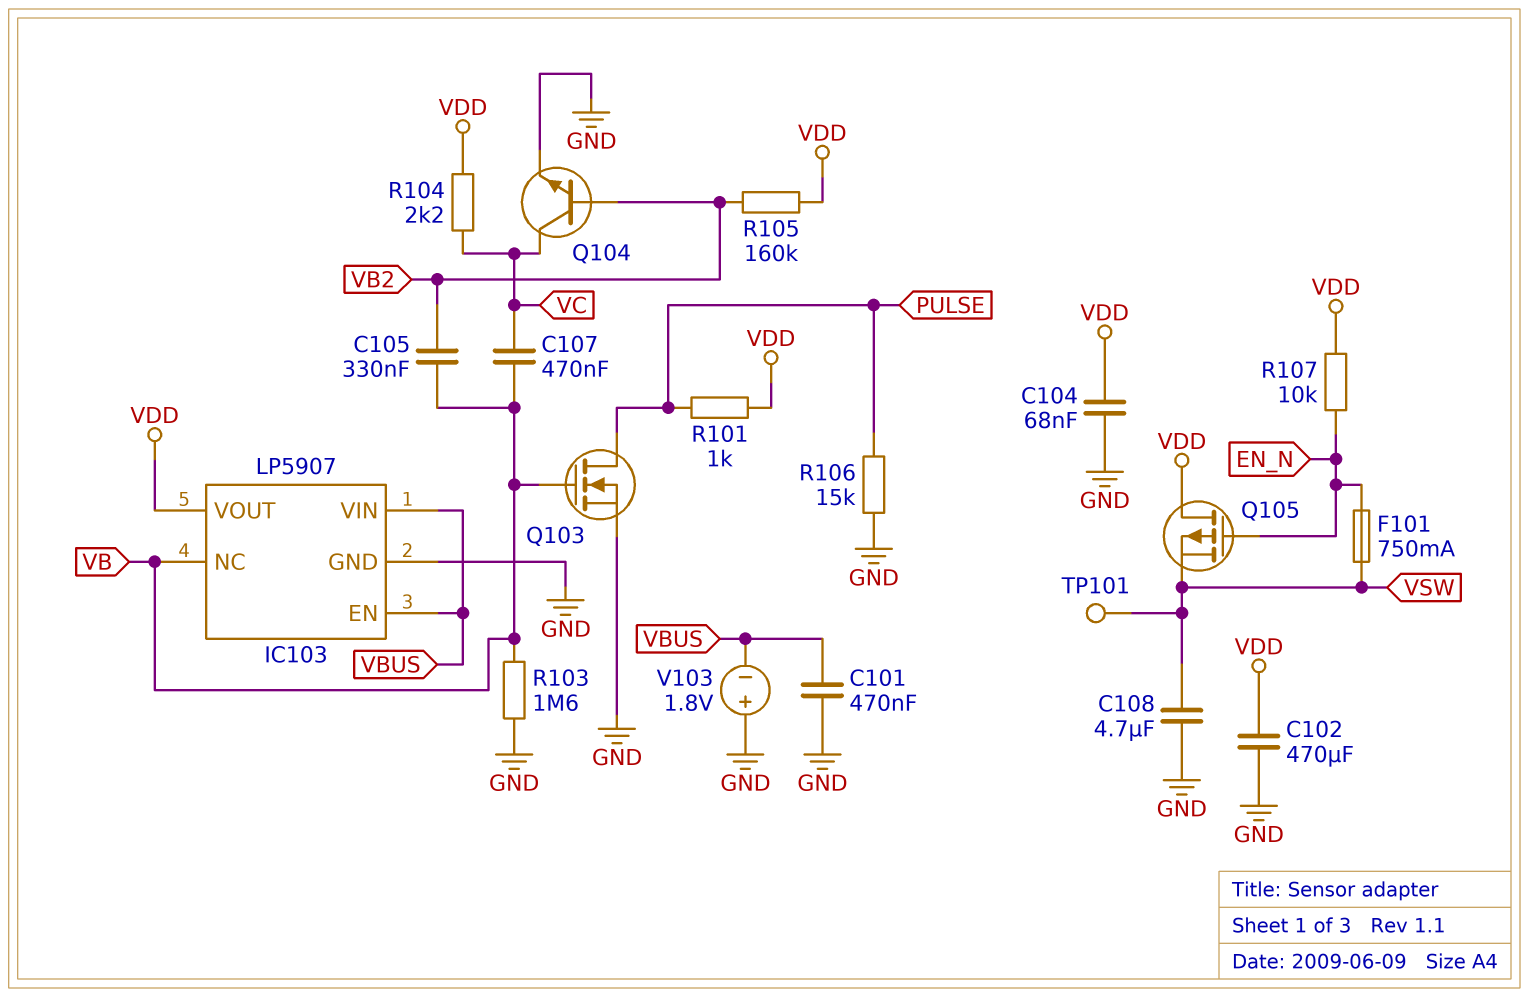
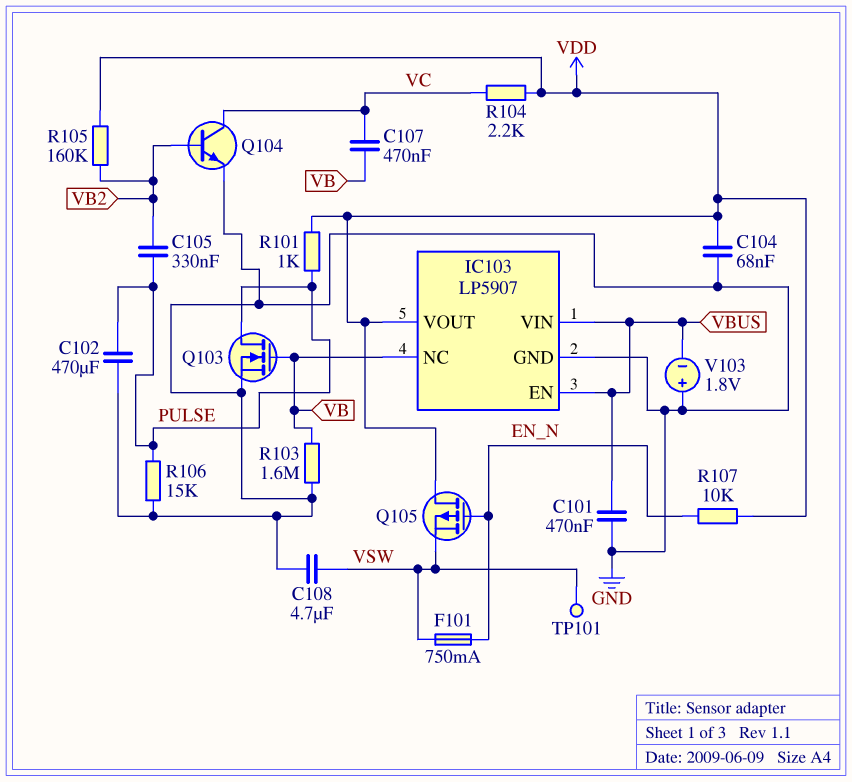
C102: 470uF (GND, VDD) -> 470uF (GND, PULSE)
C105: 330nF (VB, VB2) -> 330nF (PULSE, VB2)

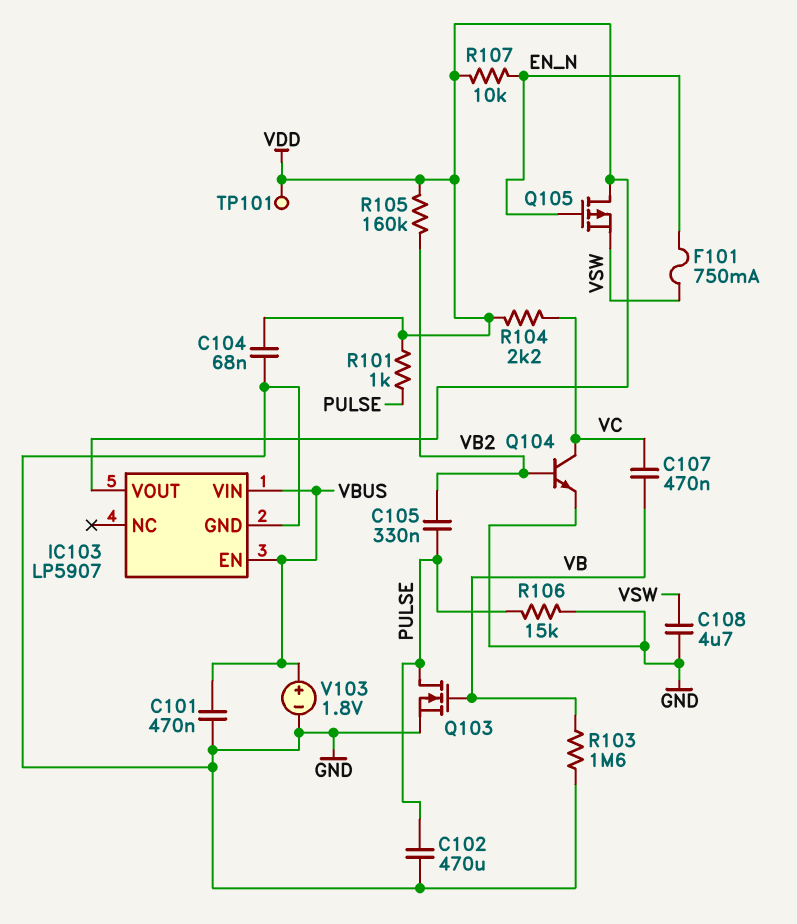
IC103 pin NC: VB -> none
TP101: test point (VSW) -> test point (VDD)
V103: 1.8V (plus GND, minus VBUS) -> 1.8V (plus VBUS, minus GND)

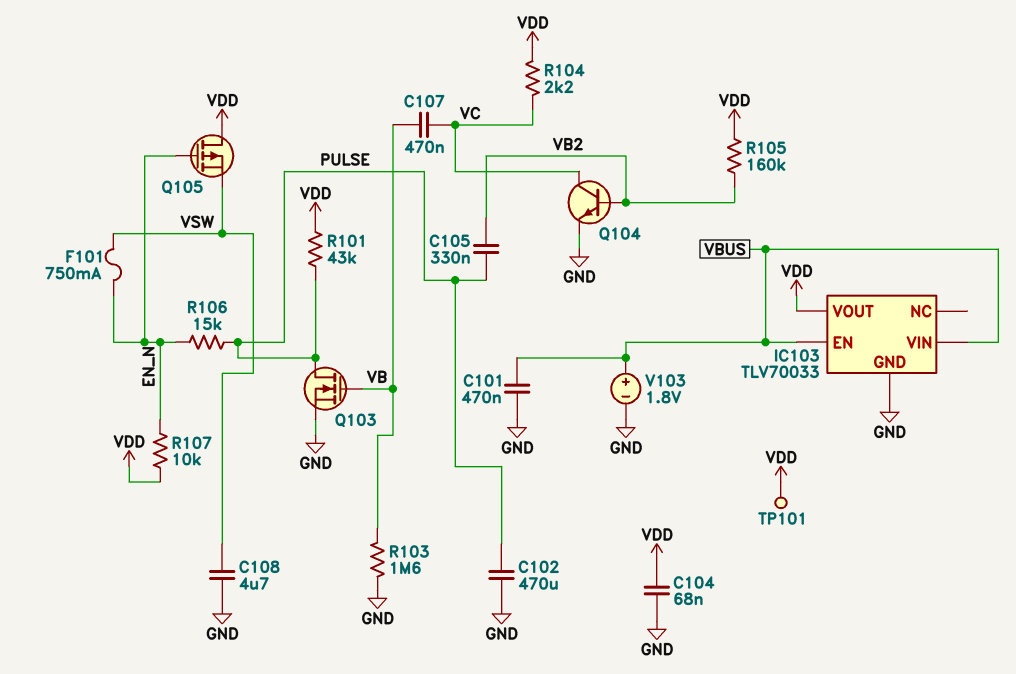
IC103: LP5907 -> TLV70033
R101: 1k (PULSE, VDD) -> 43k (PULSE, VDD)
R106: 15k (GND, PULSE) -> 15k (EN_N, PULSE)

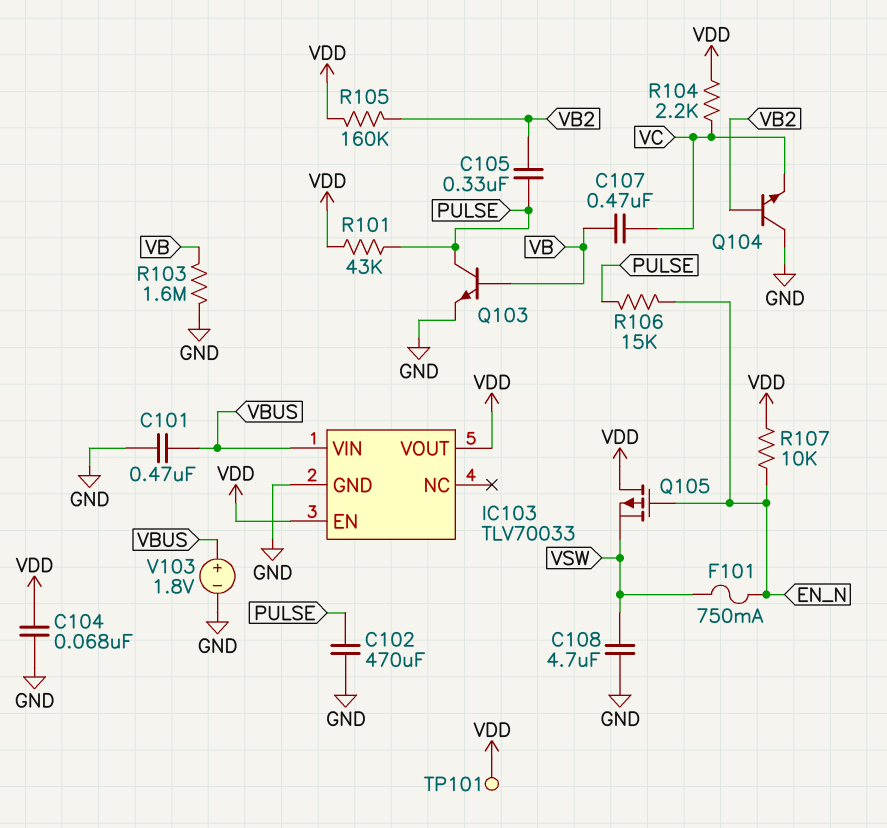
IC103 pin EN: VBUS -> VDD
Q103: NMOS (G VB, D PULSE, S GND) -> NPN (B VB, C PULSE, E GND)
Q104: NPN (B VB2, C VC, E GND) -> NPN (B VB2, C GND, E VC)

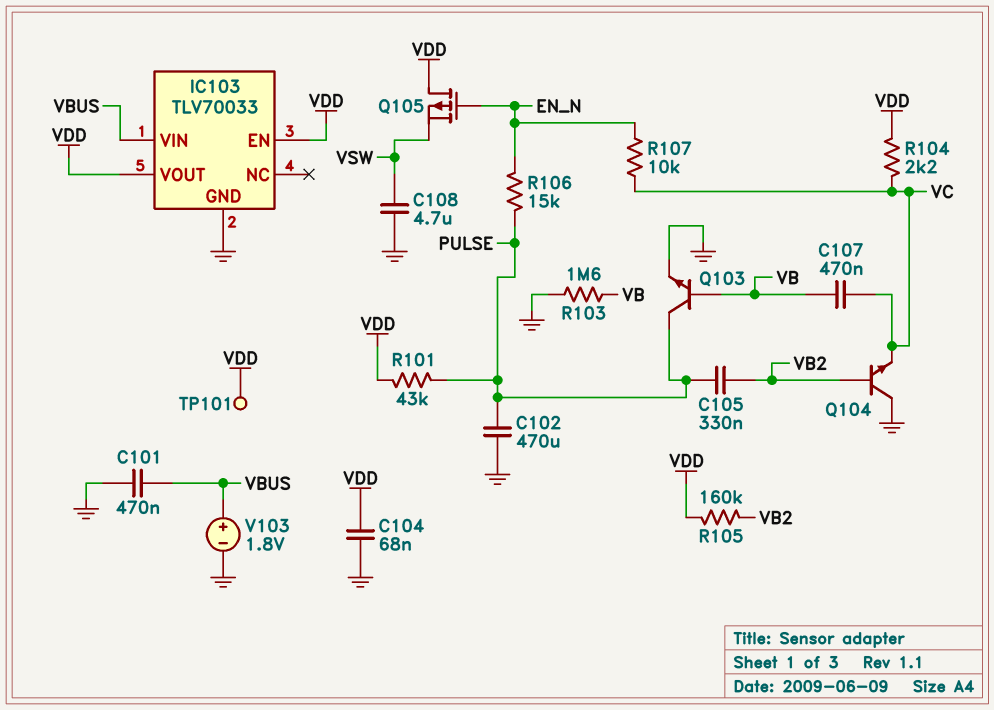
F101: 750mA (EN_N, VSW) -> none
R107: 10k (EN_N, VDD) -> 10k (EN_N, VC)

